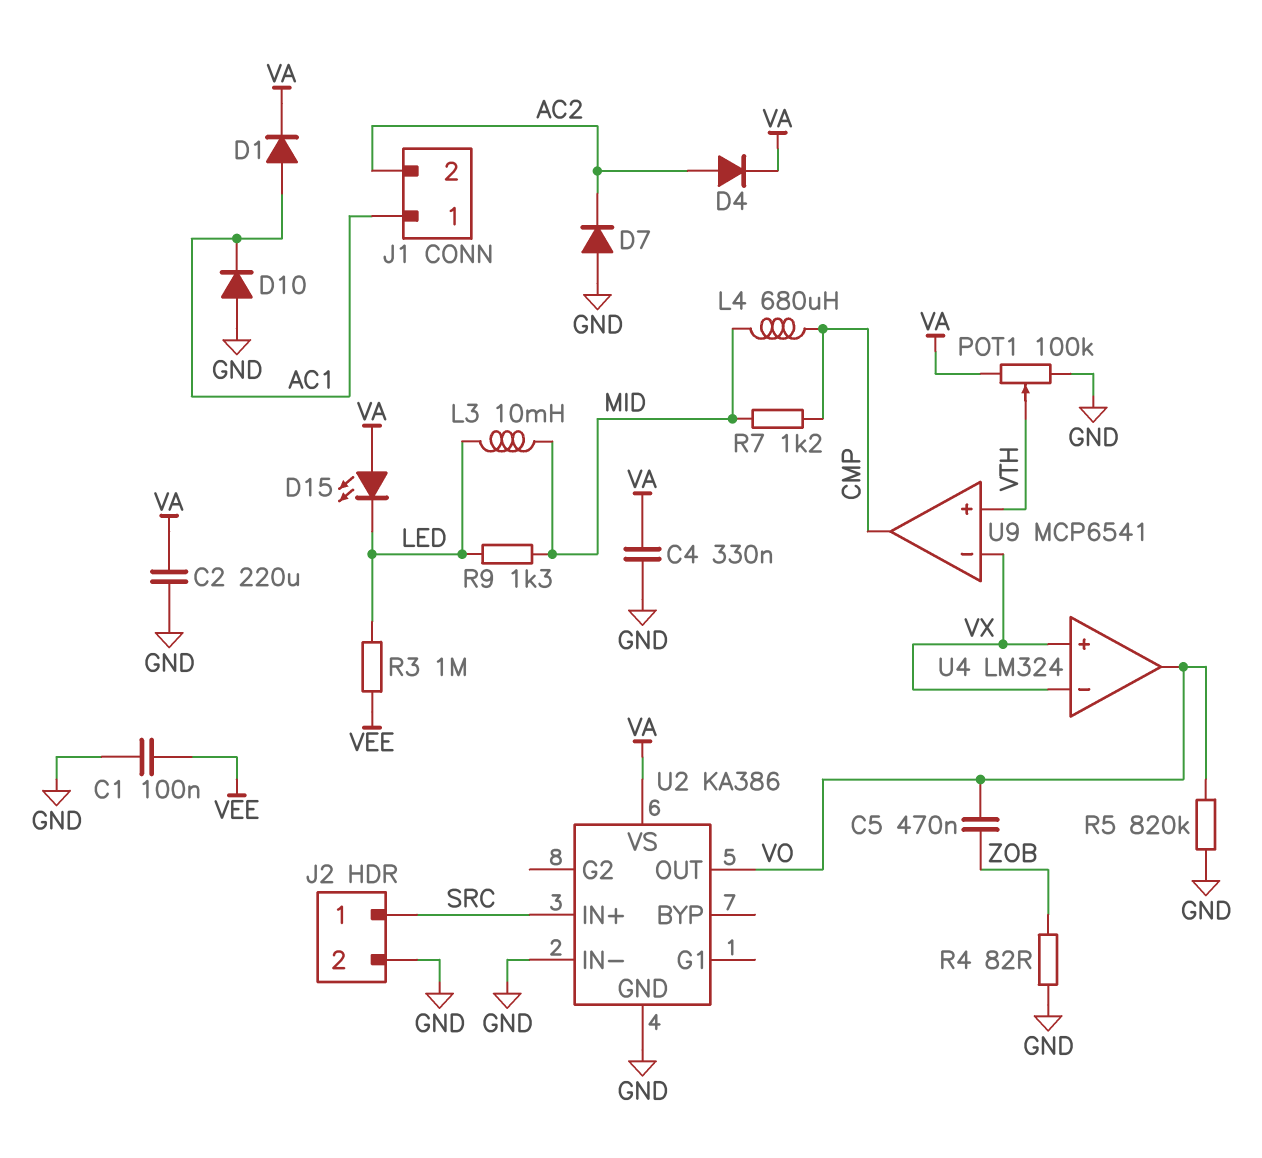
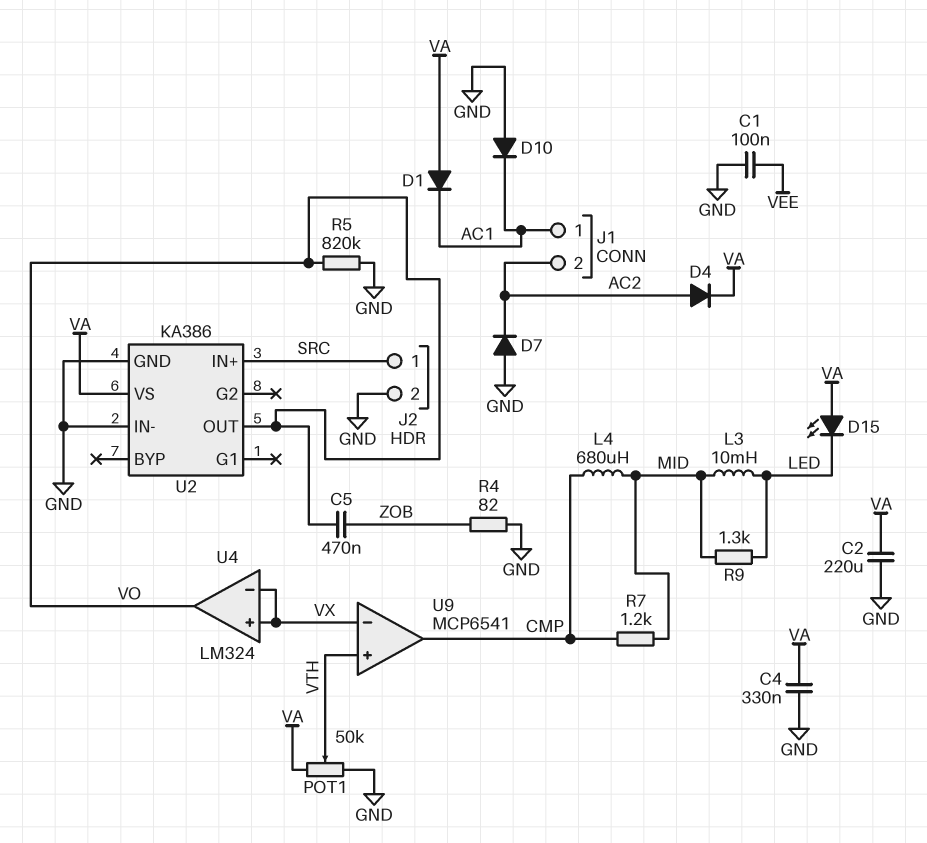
D1: diode (A AC1, K VA) -> diode (A VA, K AC1)
POT1: 100k (GND, VA, wiper VTH) -> 50k (GND, VA, wiper VTH)
R3: 1M (LED, VEE) -> none

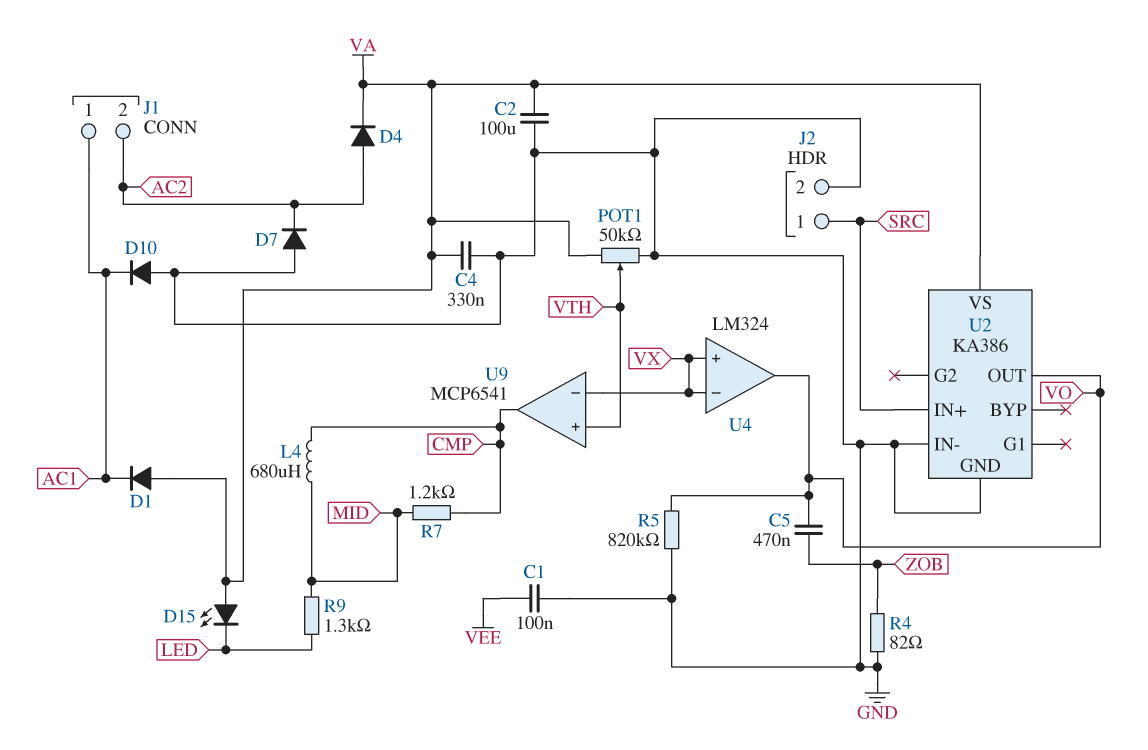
C2: 220uF (GND, VA) -> 100uF (GND, VA)
L3: 10mH (LED, MID) -> none

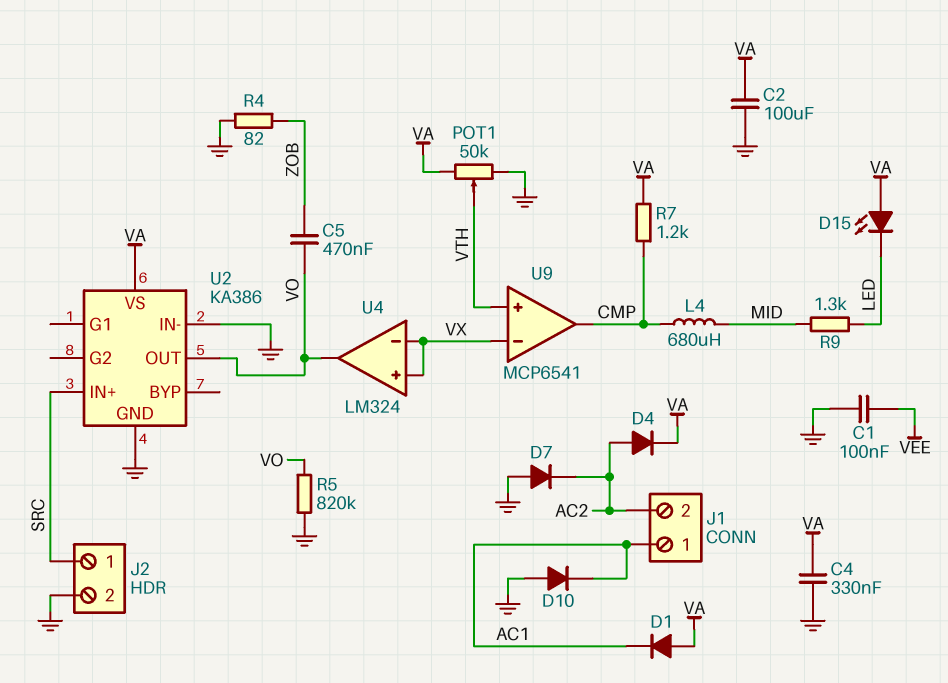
R7: 1.2k (CMP, MID) -> 1.2k (CMP, VA)

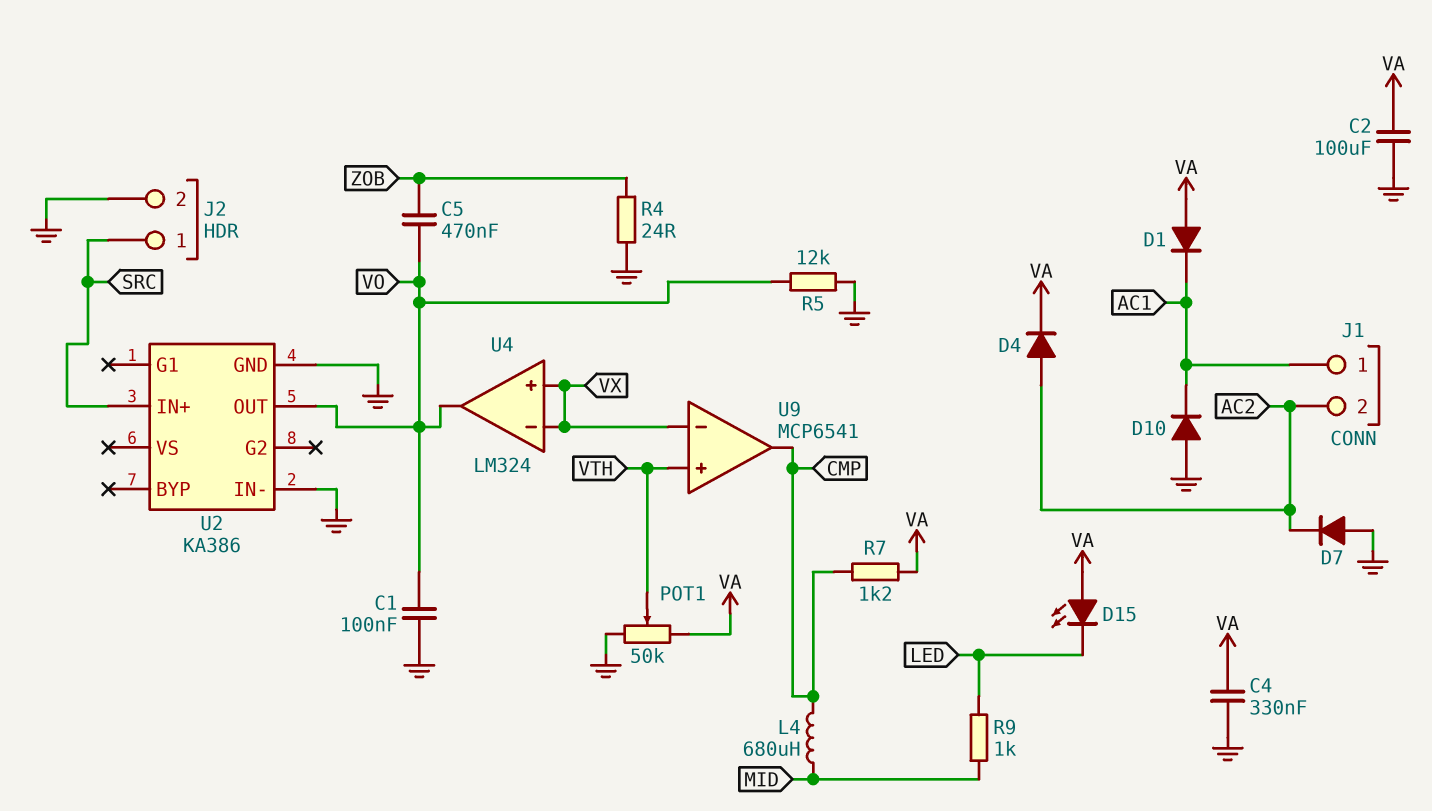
C1: 100nF (GND, VEE) -> 100nF (GND, VO)
R4: 82 (GND, ZOB) -> 24 (GND, ZOB)
R5: 820k (GND, VO) -> 12k (GND, VO)
R9: 1.3k (LED, MID) -> 1k (LED, MID)
U2 pin VS: VA -> none

